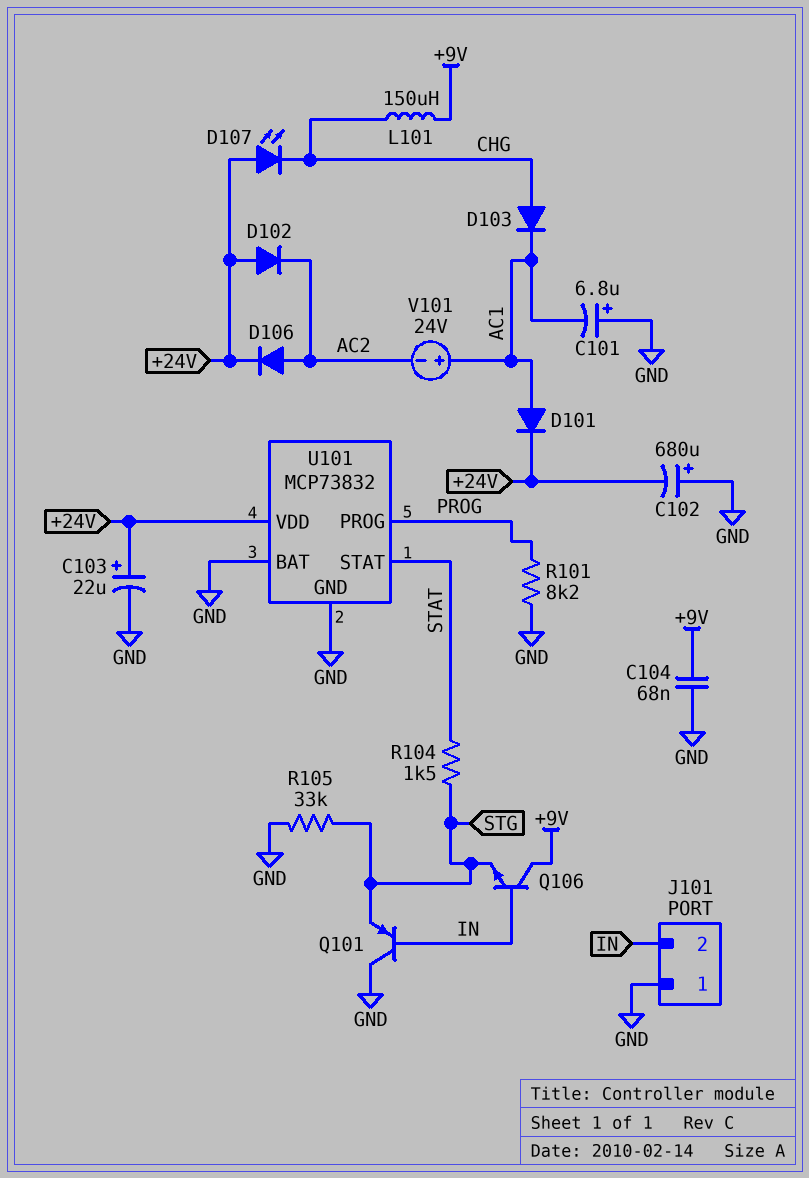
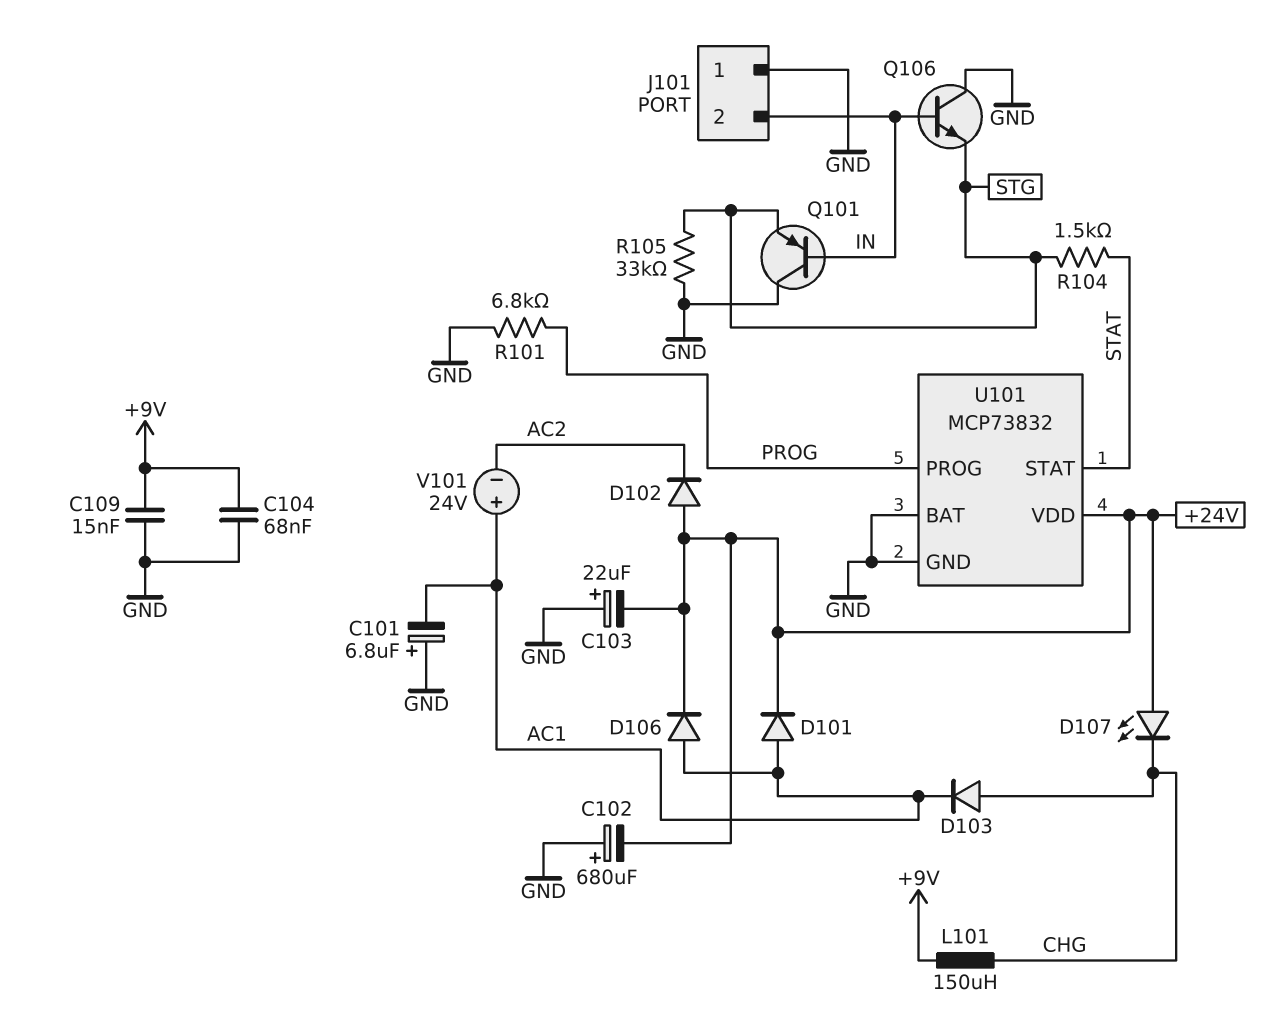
C103: 22uF (plus +24V, minus GND) -> 22uF (plus GND, minus +24V)
C109: none -> 15nF (+9V, GND)
D106: diode (A AC2, K +24V) -> diode (A AC1, K +24V)
Q106: NPN (B IN, C +9V, E STG) -> NPN (B IN, C GND, E STG)
R101: 8.2k (GND, PROG) -> 6.8k (GND, PROG)

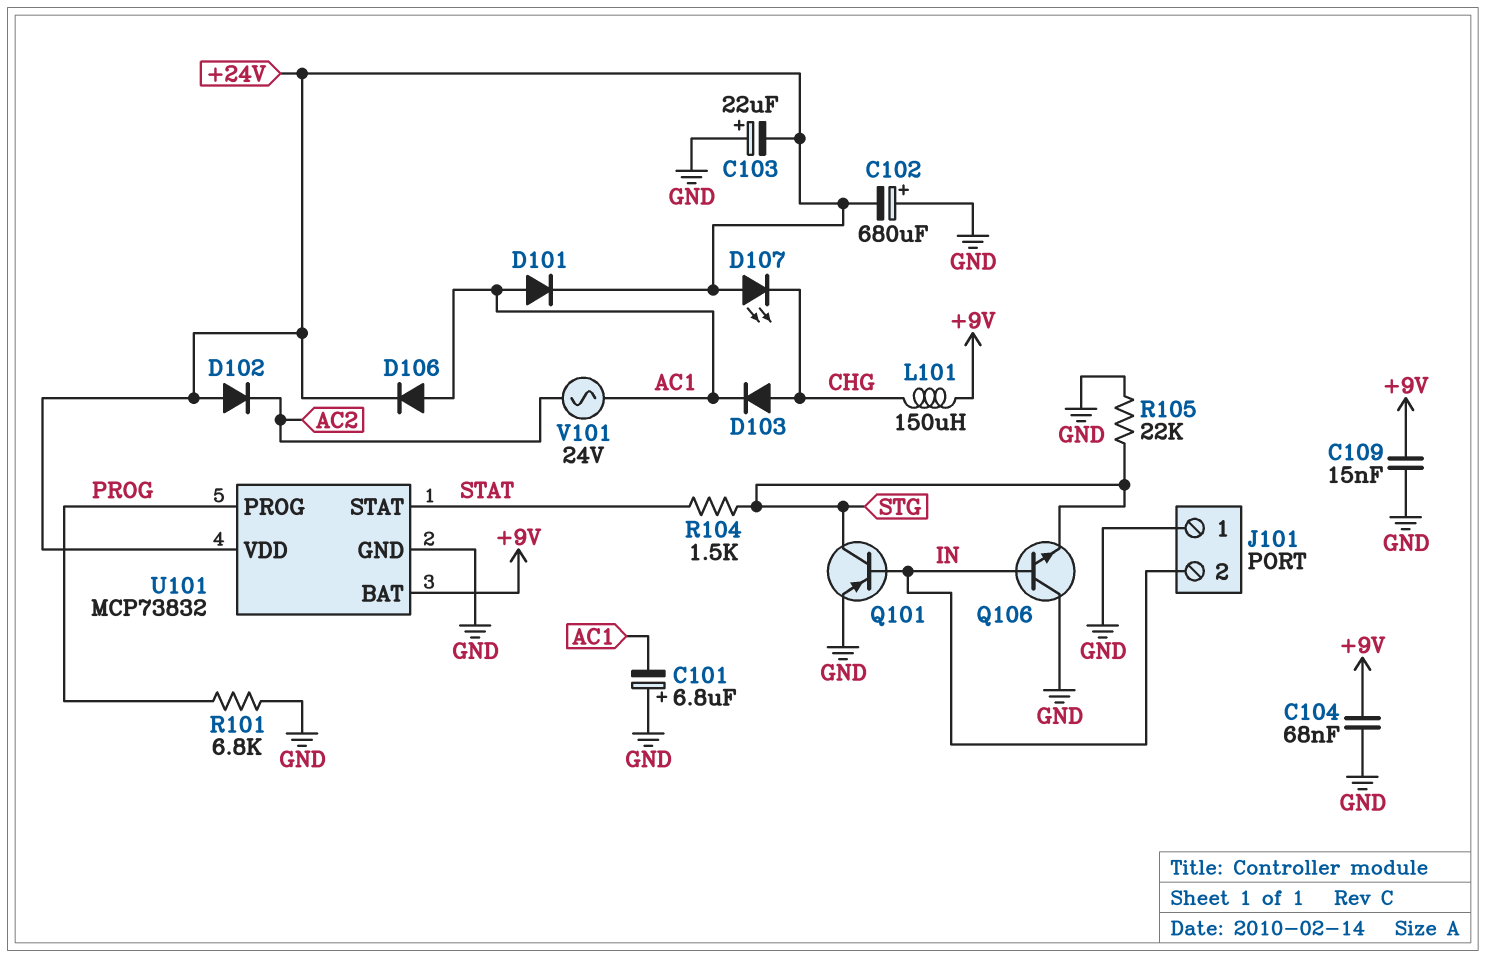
Q101: PNP (B IN, C GND, E STG) -> PNP (B IN, C STG, E GND)
R105: 33k (GND, STG) -> 22k (GND, STG)
U101 pin BAT: GND -> +9V
V101: 24V (plus AC1, minus AC2) -> AC 24V (AC1, AC2)

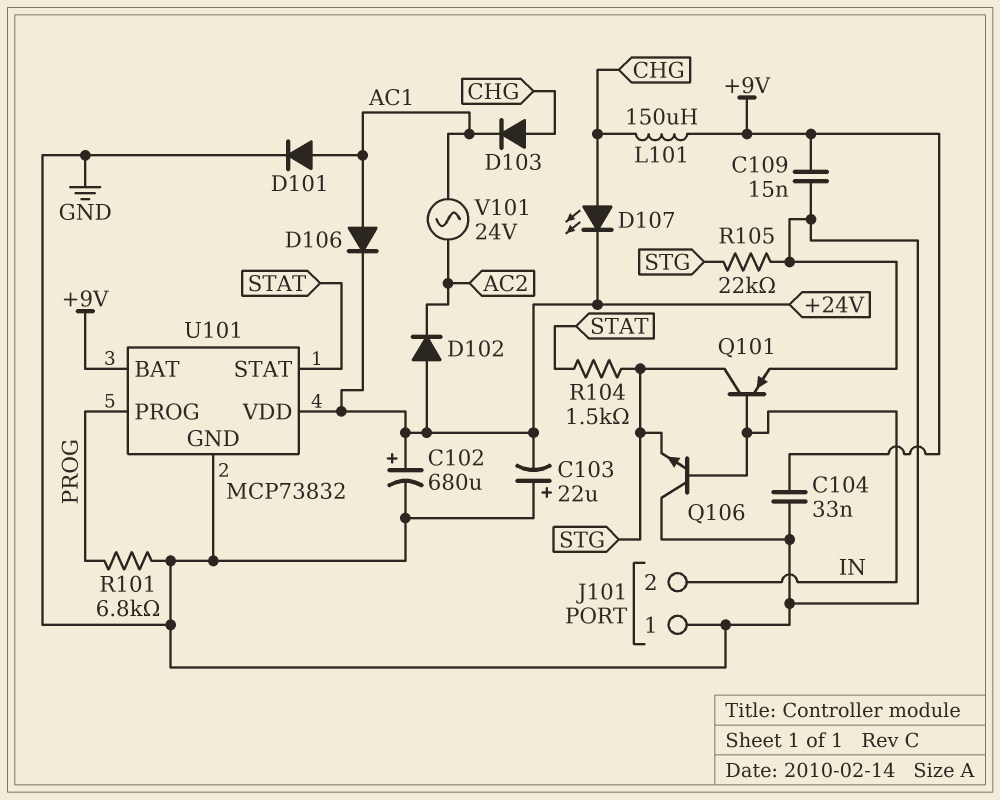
C101: 6.8uF (plus GND, minus AC1) -> none
C102: 680uF (plus GND, minus +24V) -> 680uF (plus +24V, minus GND)
C104: 68nF (+9V, GND) -> 33nF (+9V, GND)
D101: diode (A AC1, K +24V) -> diode (A AC1, K GND)
D107: LED (A +24V, K CHG) -> LED (A CHG, K +24V)

